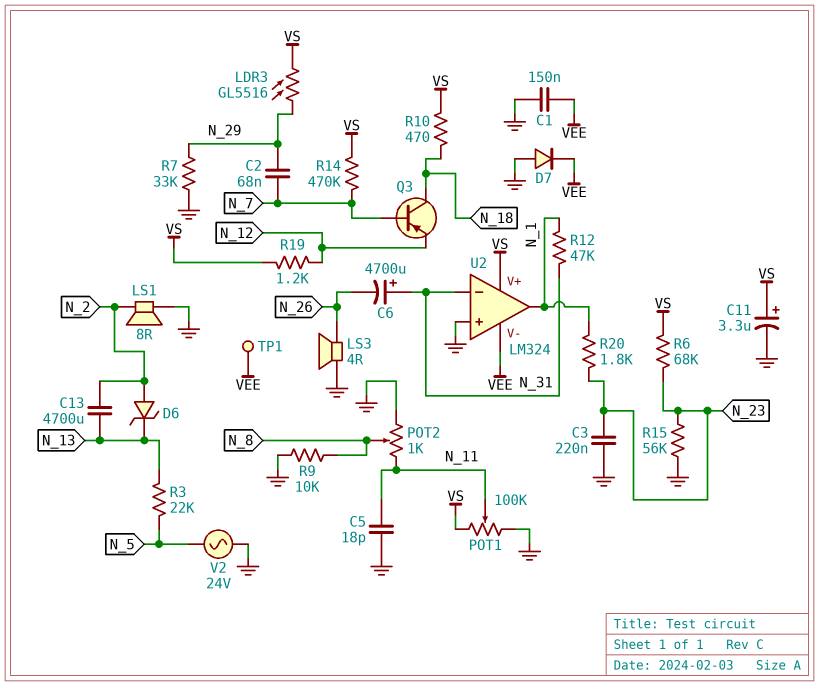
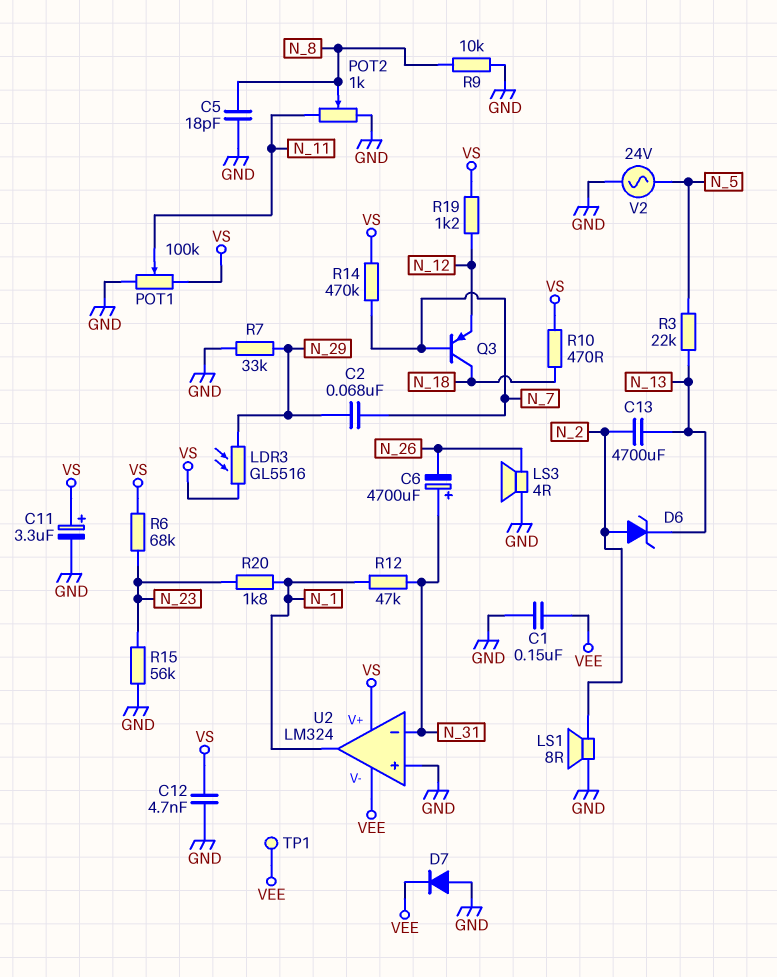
C3: 220nF (GND, N_23) -> none
C5: 18pF (GND, N_11) -> 18pF (GND, N_8)
C12: none -> 4.7nF (GND, VS)

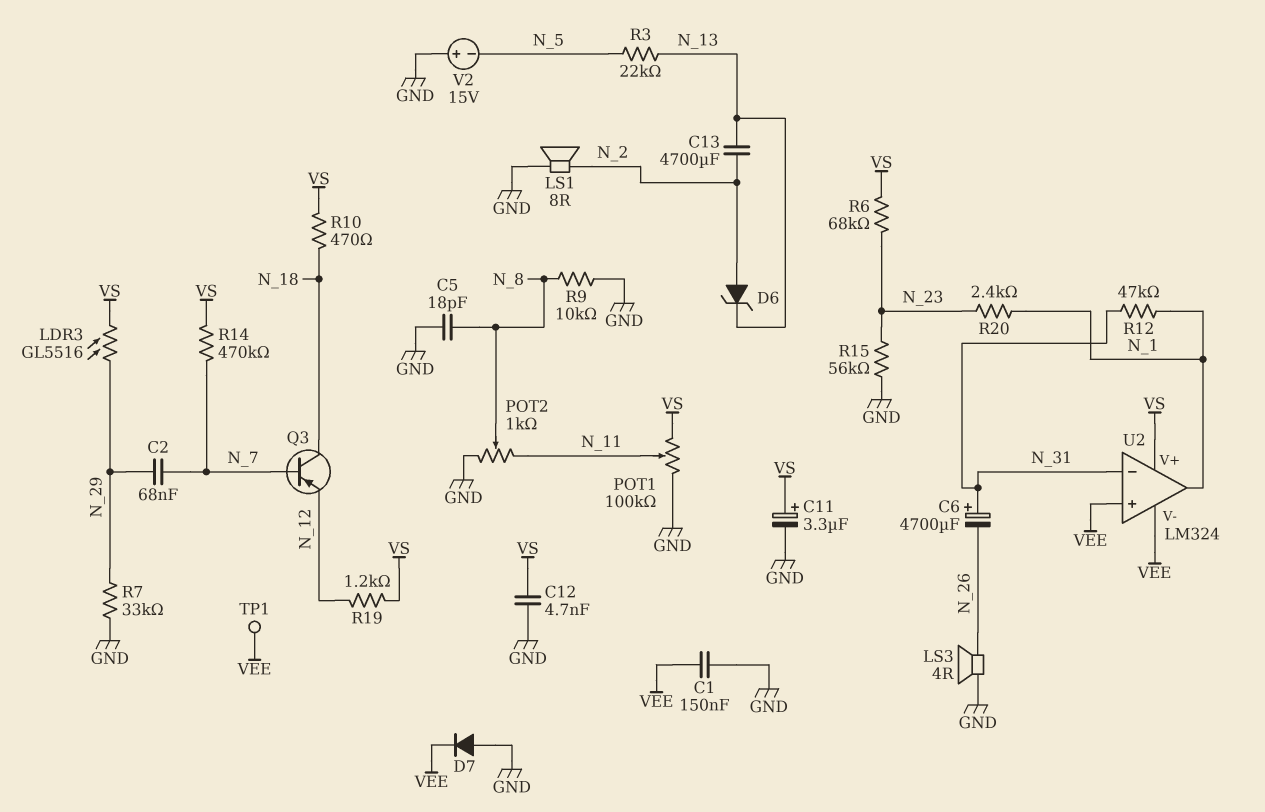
R20: 1.8k (N_1, N_23) -> 2.4k (N_1, N_23)
U2 pin in+: GND -> VEE
V2: AC 24V (GND, N_5) -> 15V (plus GND, minus N_5)

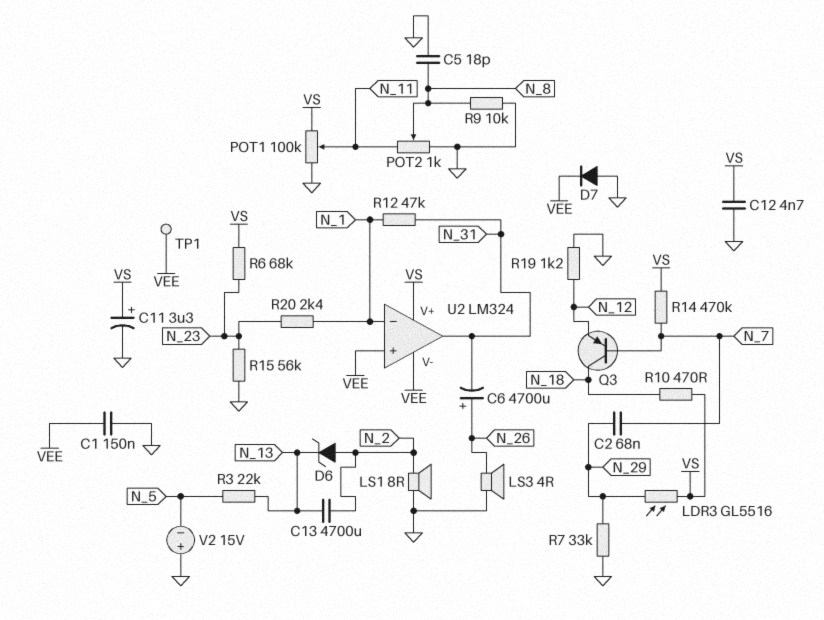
C6: 4700uF (plus N_31, minus N_26) -> 4700uF (plus N_26, minus N_31)
R19: 1.2k (N_12, VS) -> 1.2k (GND, N_12)
U2 pin in-: N_31 -> N_1
U2 pin out: N_1 -> N_31

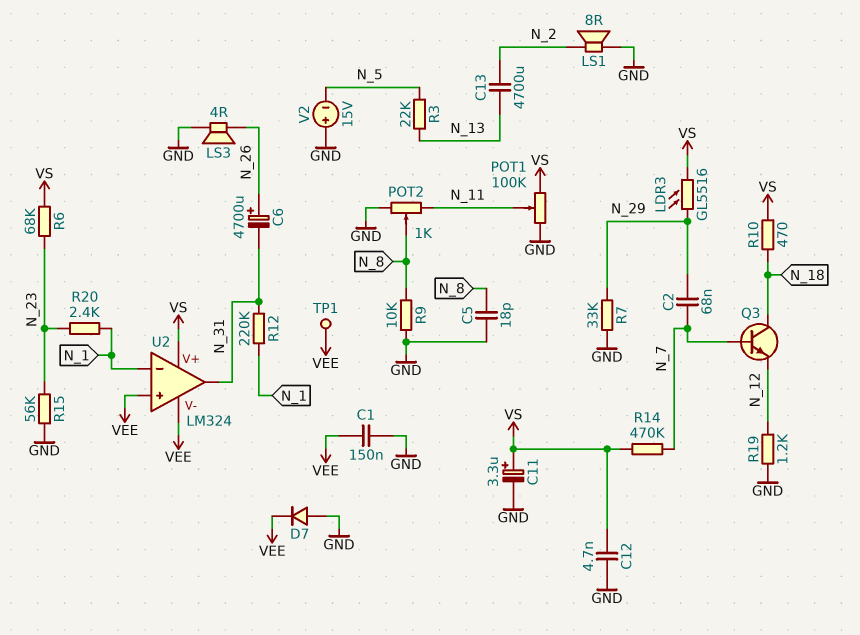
D6: zener (A N_2, K N_13) -> none
Q3: PNP (B N_7, C N_18, E N_12) -> NPN (B N_7, C N_18, E N_12)
R12: 47k (N_1, N_31) -> 220k (N_1, N_31)

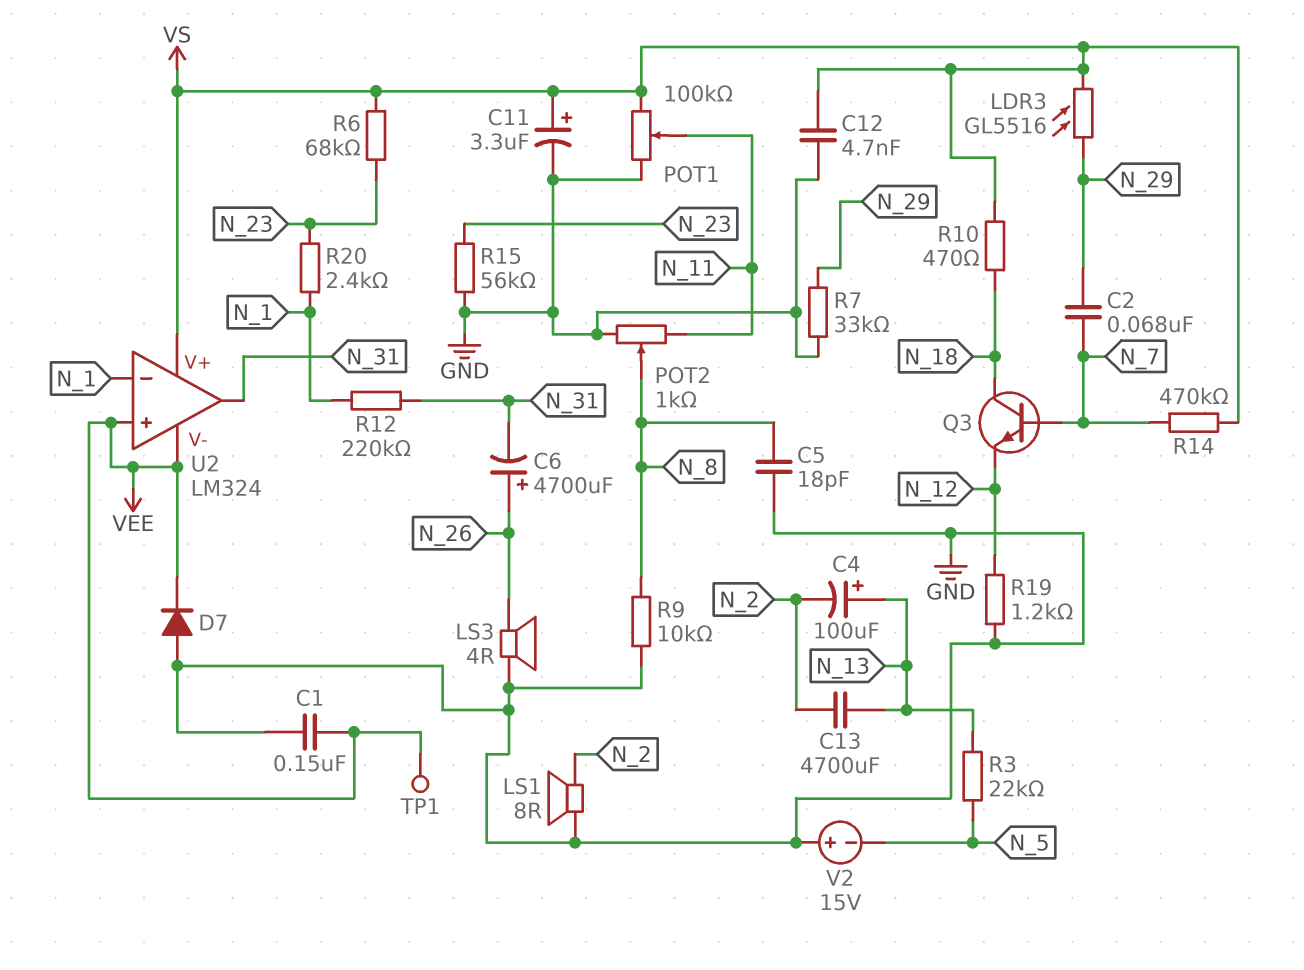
C4: none -> 100uF (plus N_13, minus N_2)

